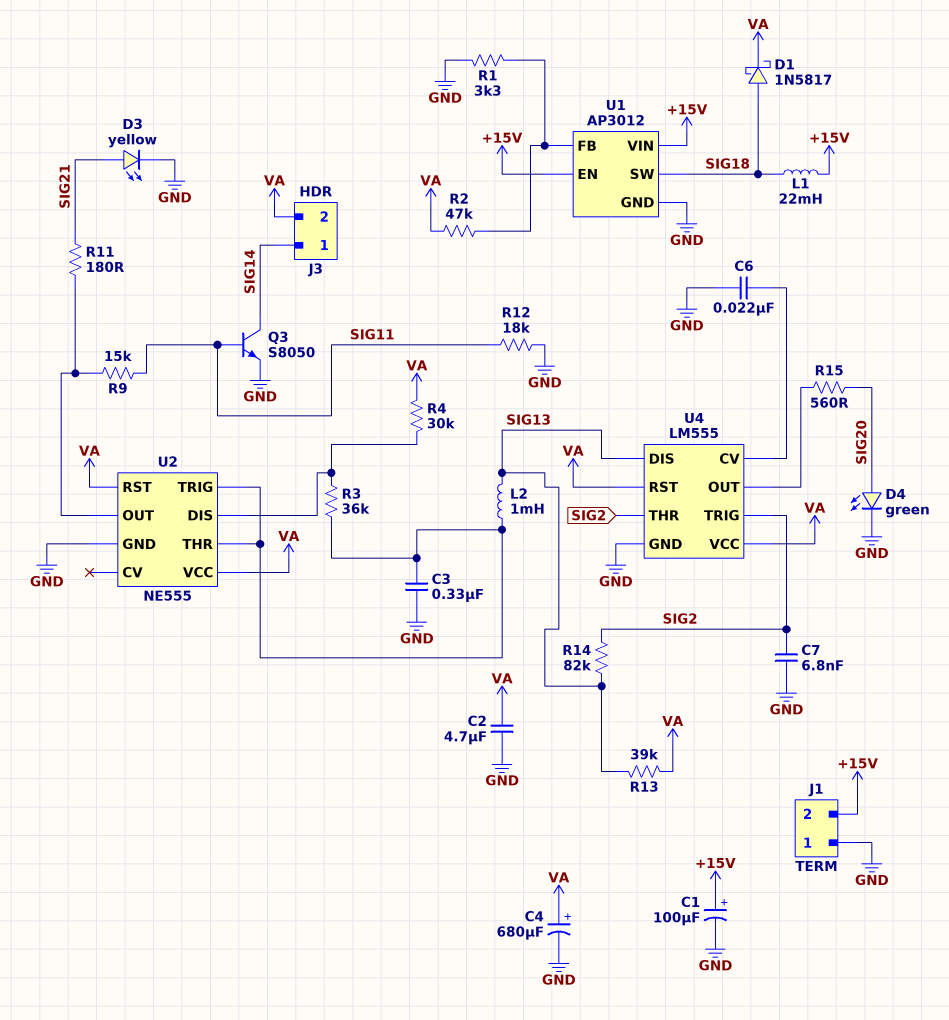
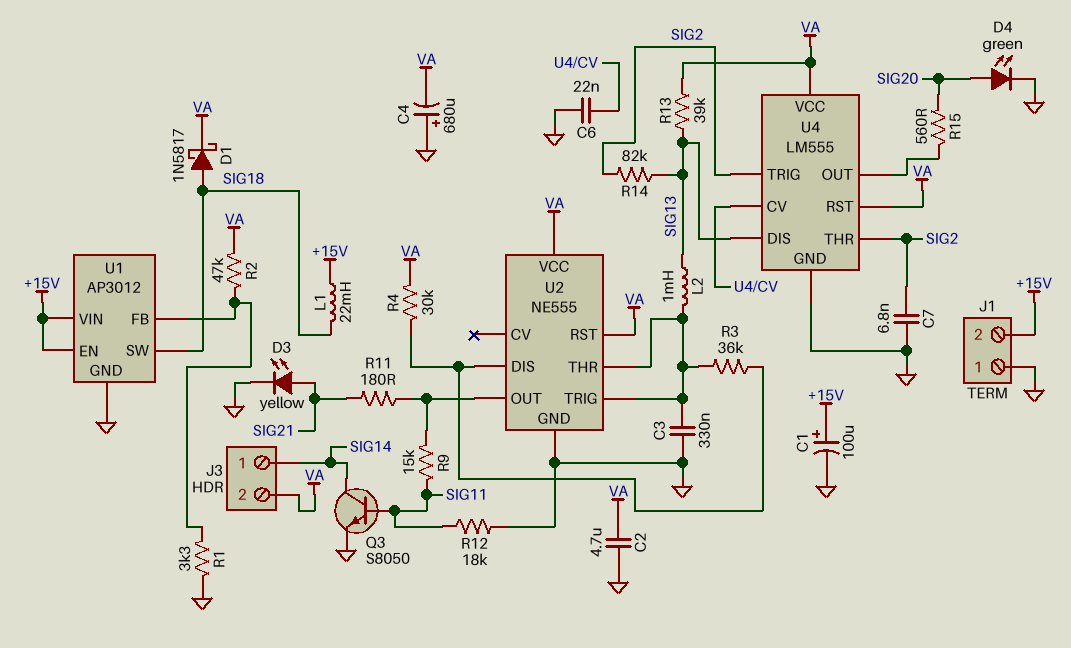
C4: 680uF (plus VA, minus GND) -> 680uF (plus GND, minus VA)

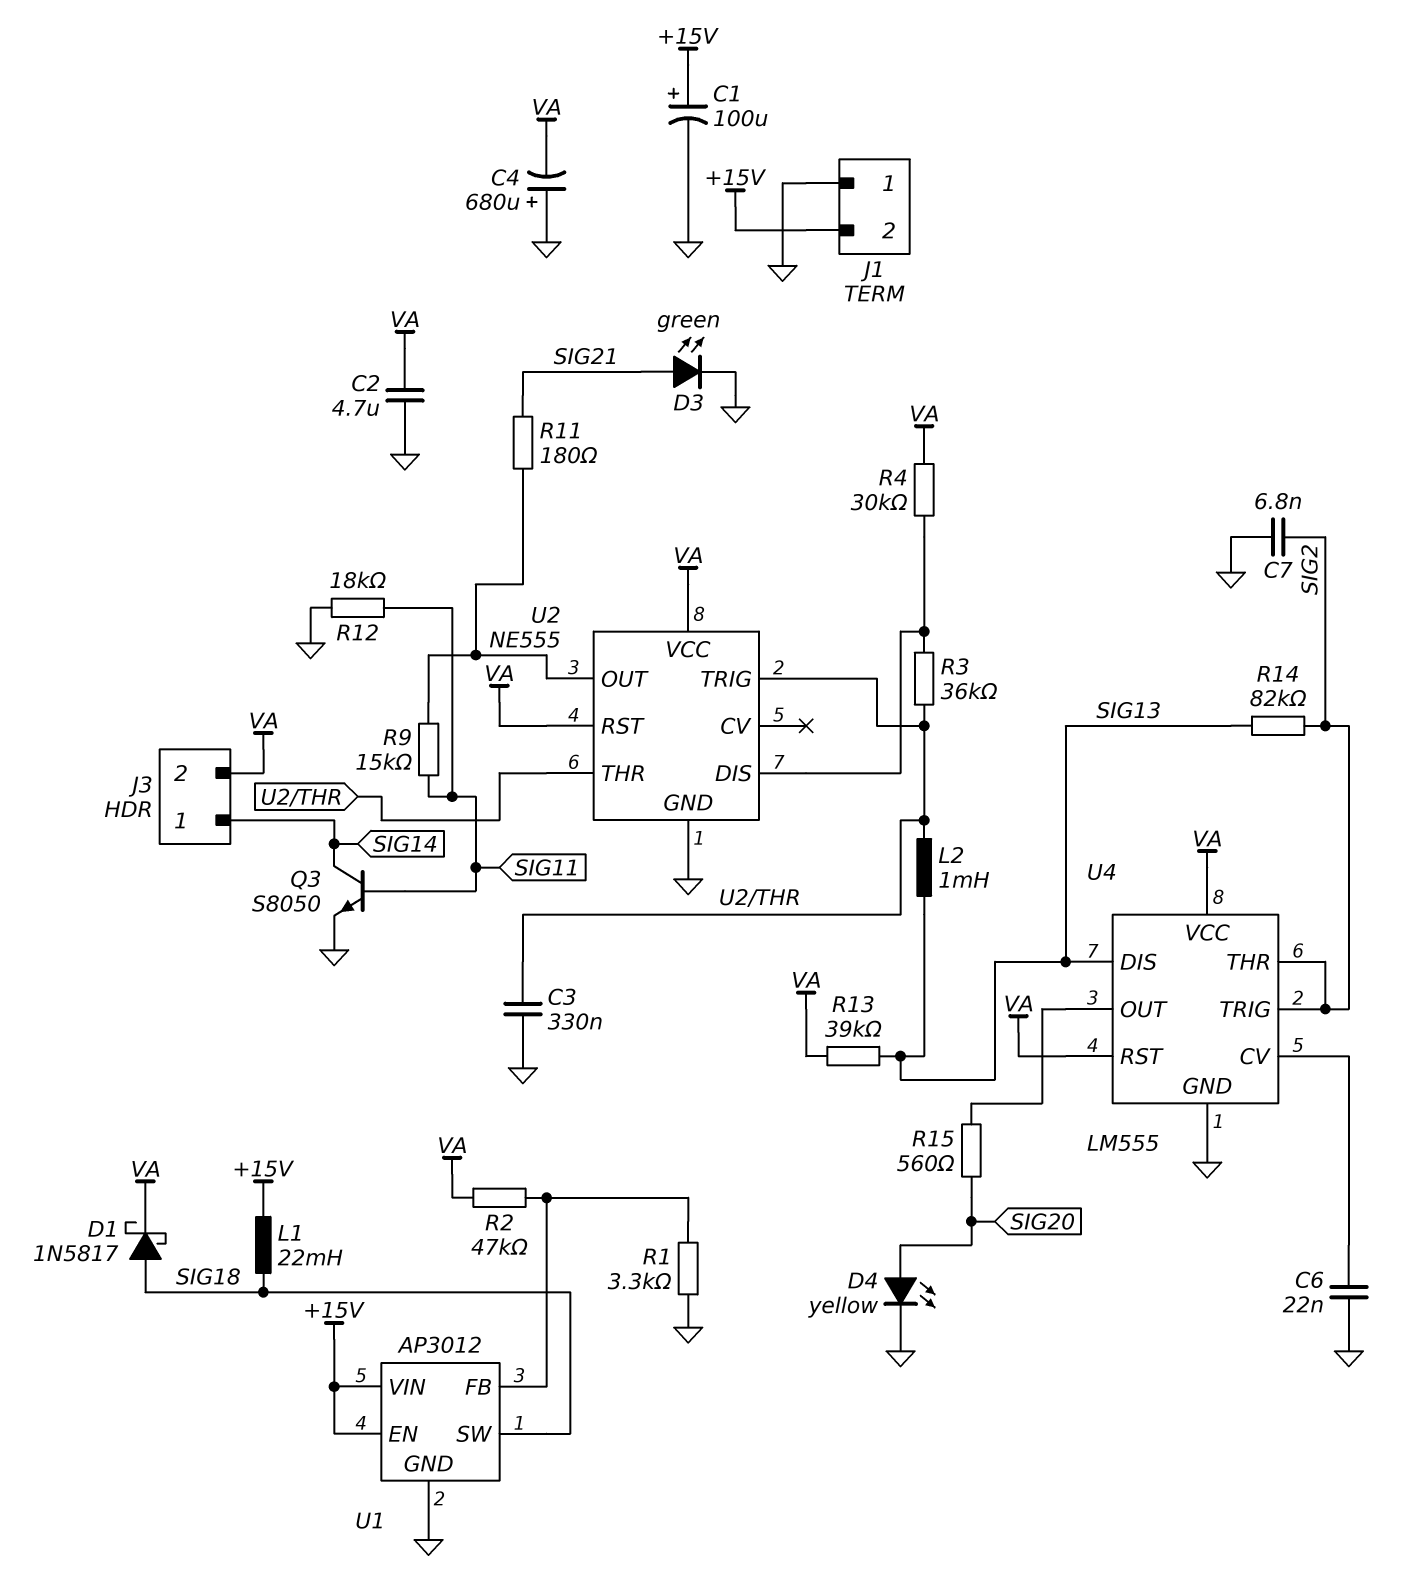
D3: LED yellow (A SIG21, K GND) -> LED green (A SIG21, K GND)
D4: LED green (A SIG20, K GND) -> LED yellow (A SIG20, K GND)

